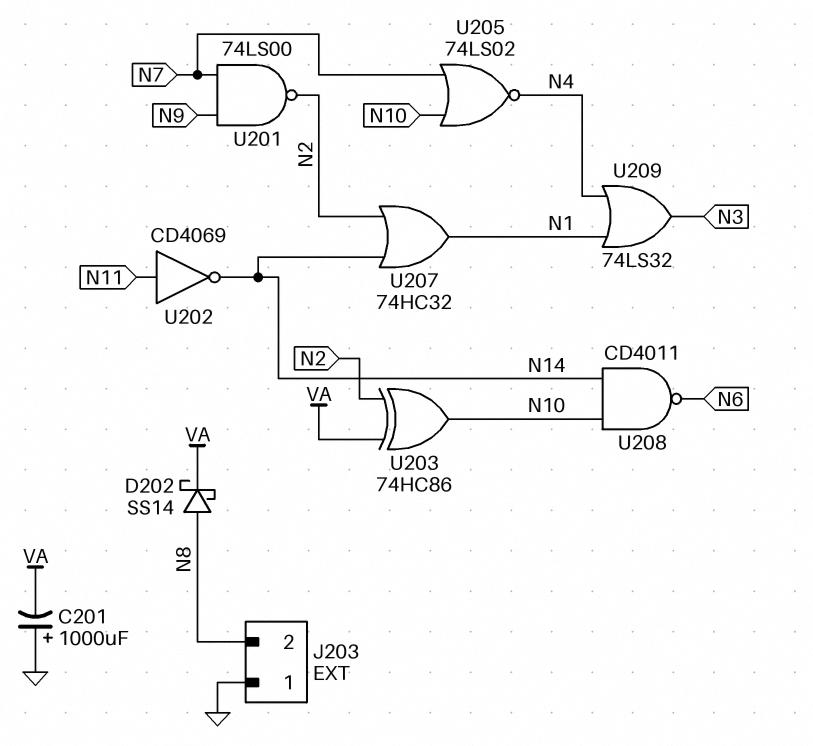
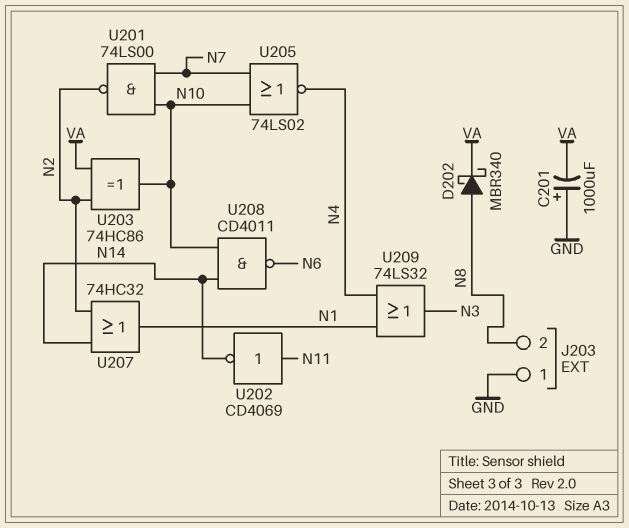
D202: schottky SS14 (A N8, K VA) -> schottky MBR340 (A N8, K VA)
U201: NAND 74LS00 (in N7, in N9, out N2) -> NAND 74LS00 (in N7, in N10, out N2)

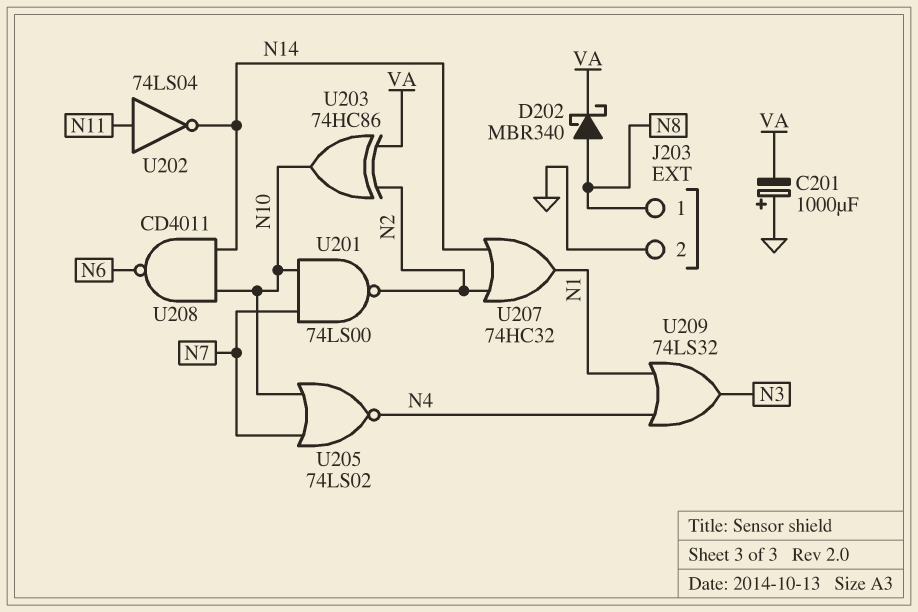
J203 pin 1: GND -> N8
J203 pin 2: N8 -> GND
U202: NOT CD4069 (in N11, out N14) -> NOT 74LS04 (in N11, out N14)

